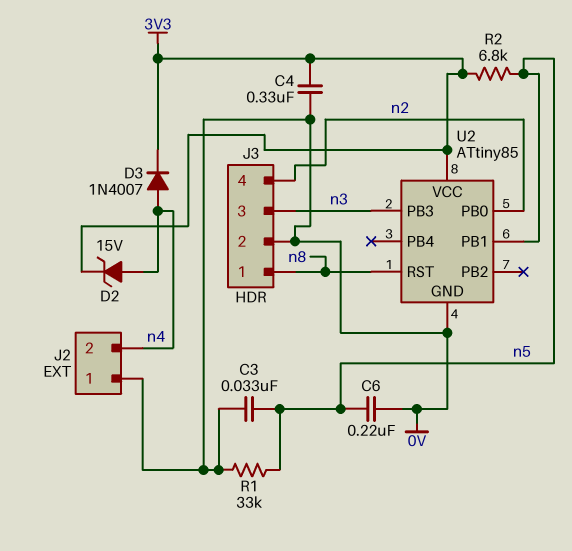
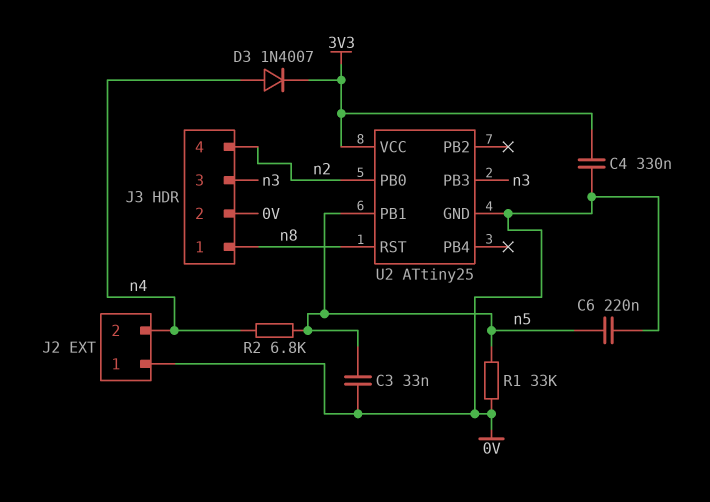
D2: zener 15V (A n4, K 3V3) -> none
R2: 6.8k (3V3, n5) -> 6.8k (n4, n5)
U2: ATtiny85 -> ATtiny25

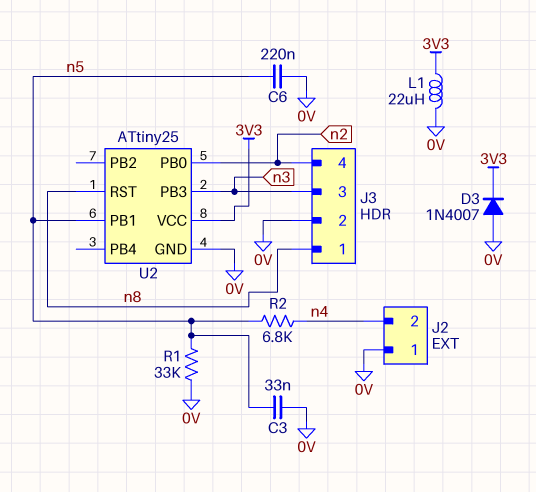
C4: 330nF (0V, 3V3) -> none
D3: diode 1N4007 (A n4, K 3V3) -> diode 1N4007 (A 0V, K 3V3)
L1: none -> 22uH (0V, 3V3)

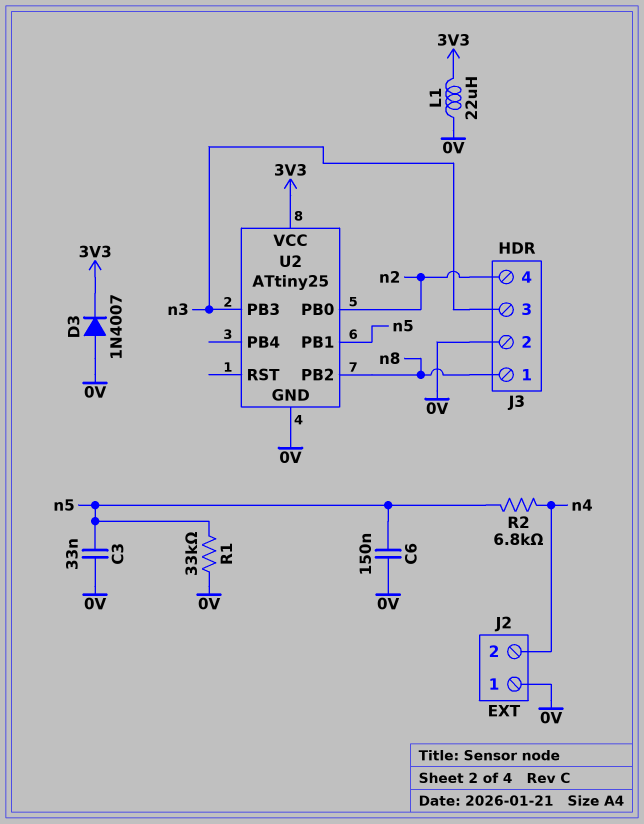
C6: 220nF (0V, n5) -> 150nF (0V, n5)
U2 pin PB2: none -> n8
U2 pin RST: n8 -> none

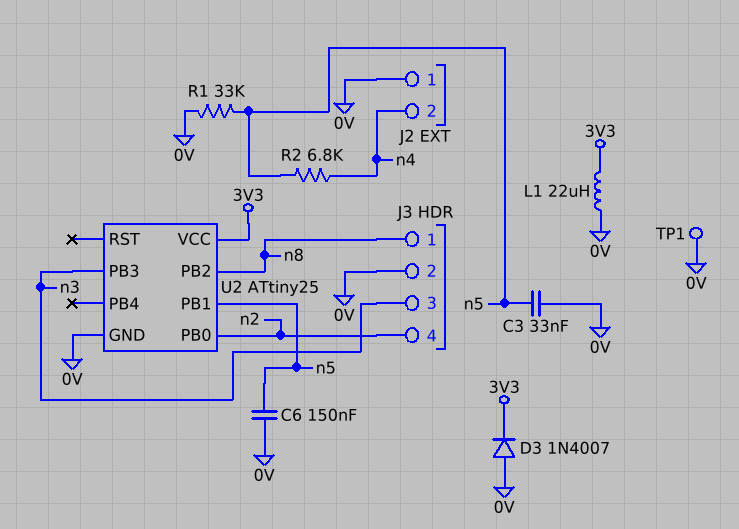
TP1: none -> test point (0V)

